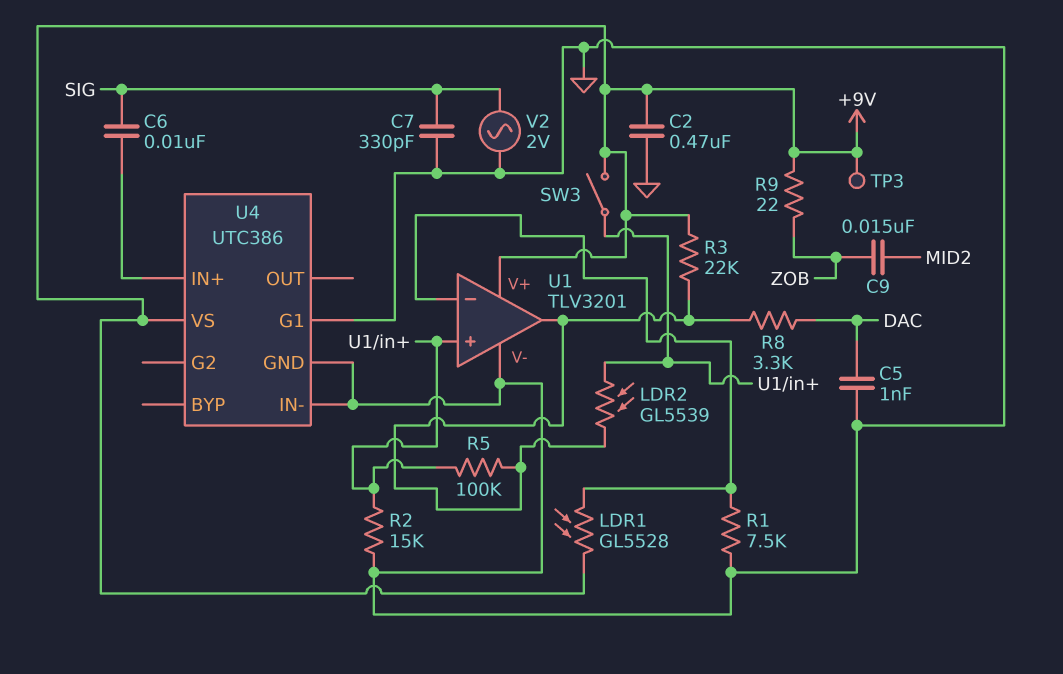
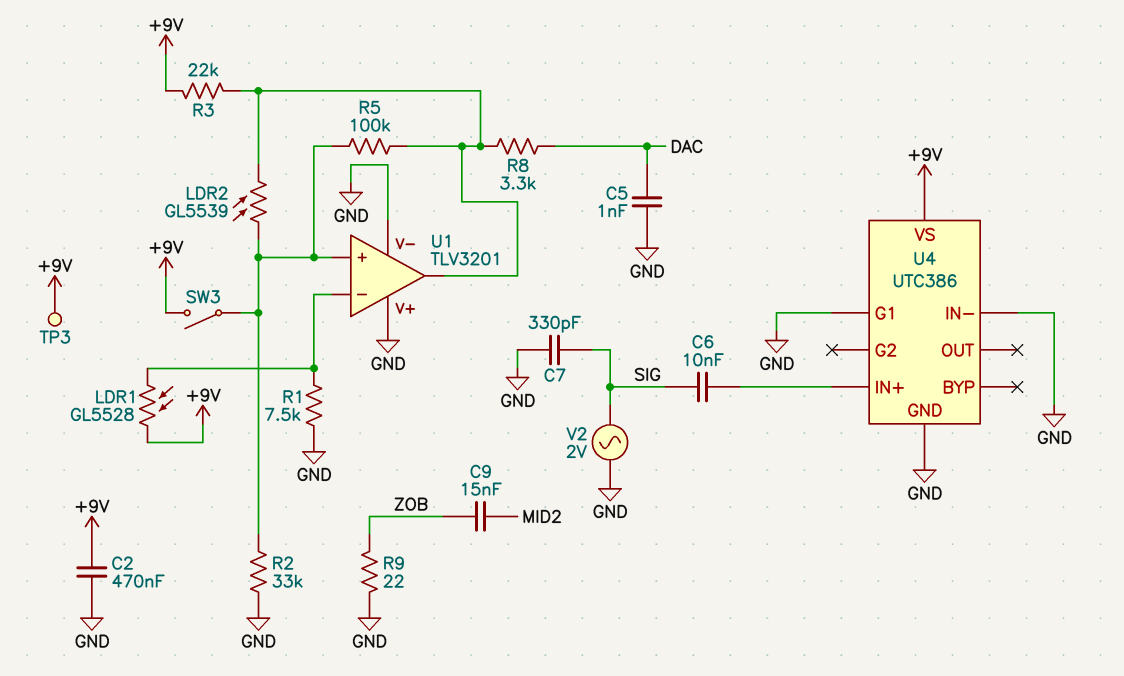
R2: 15k (GND, U1/in+) -> 33k (GND, U1/in+)
R9: 22 (+9V, ZOB) -> 22 (GND, ZOB)
U1 pin V+: +9V -> GND

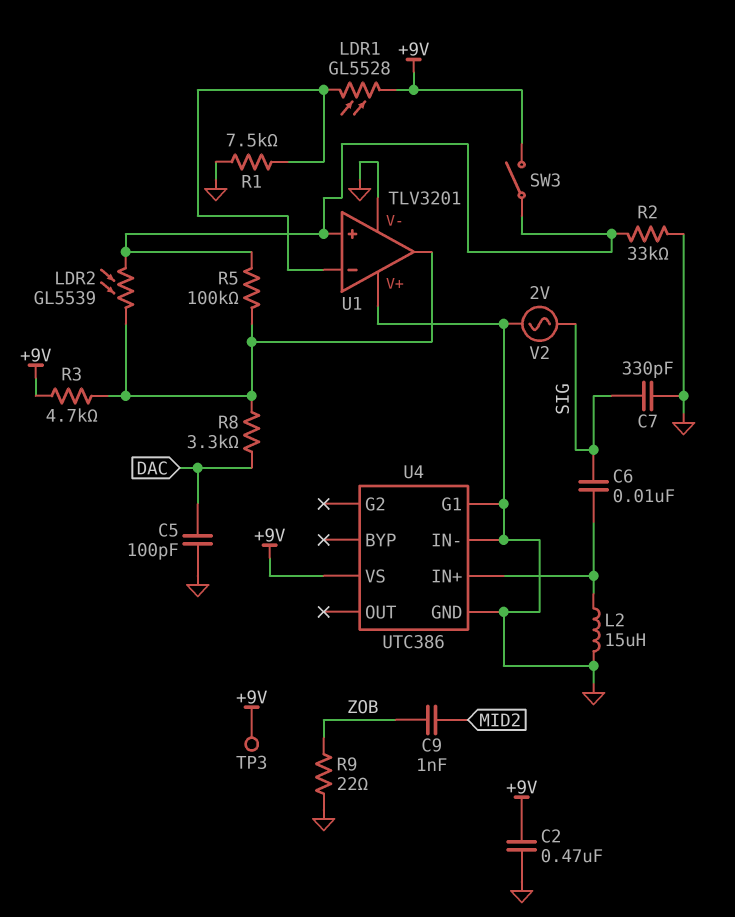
C5: 1nF (DAC, GND) -> 100pF (DAC, GND)
C9: 15nF (MID2, ZOB) -> 1nF (MID2, ZOB)
L2: none -> 15uH (GND, U4/IN+)
R3: 22k (+9V, U1/out) -> 4.7k (+9V, U1/out)

